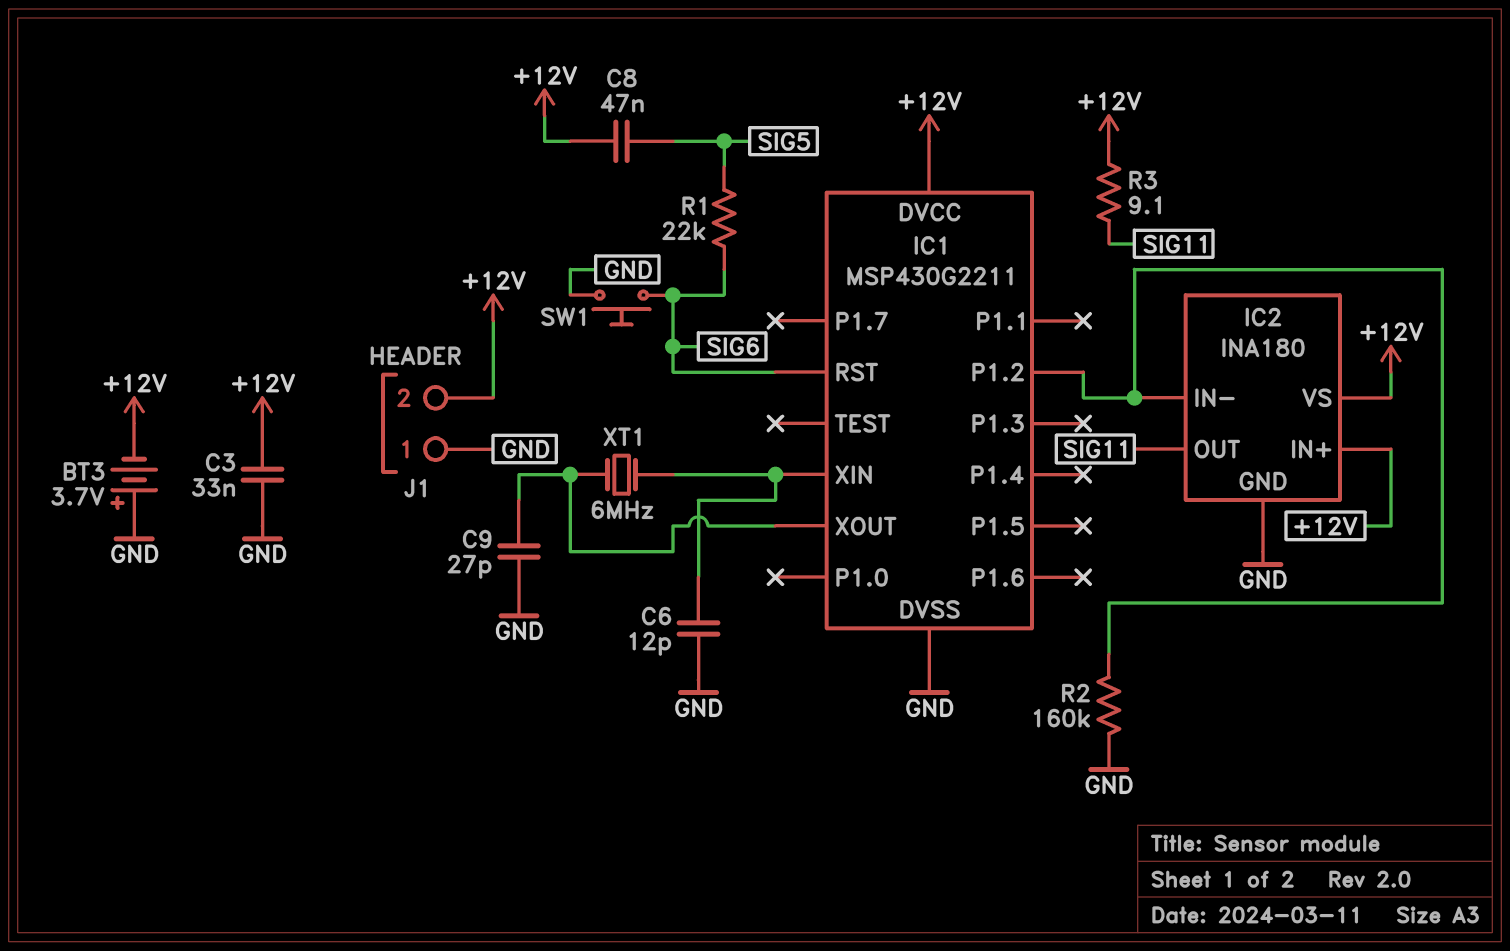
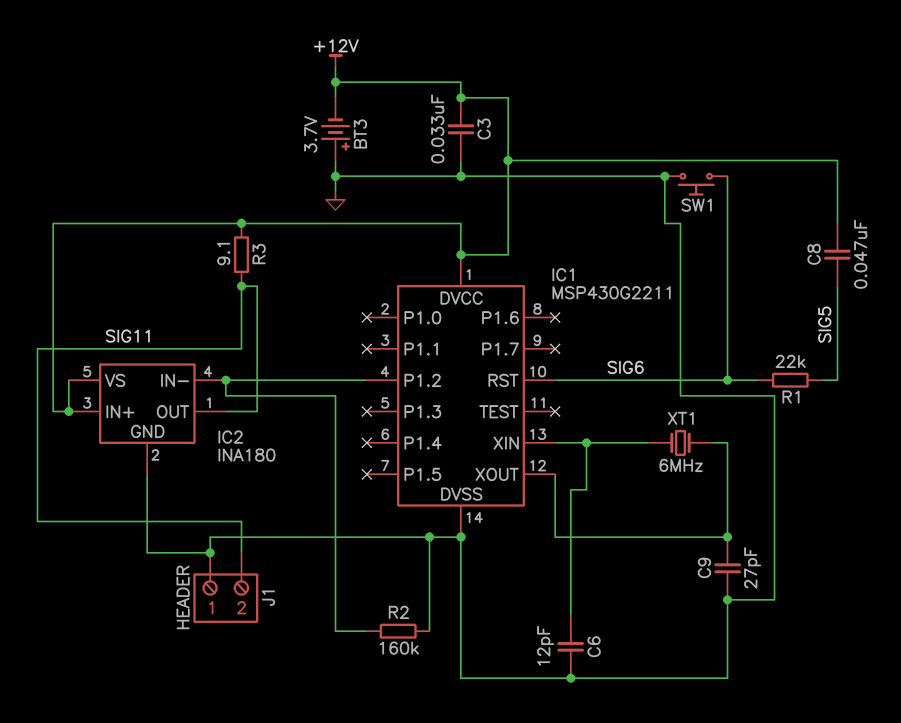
J1 pin 2: +12V -> SIG11

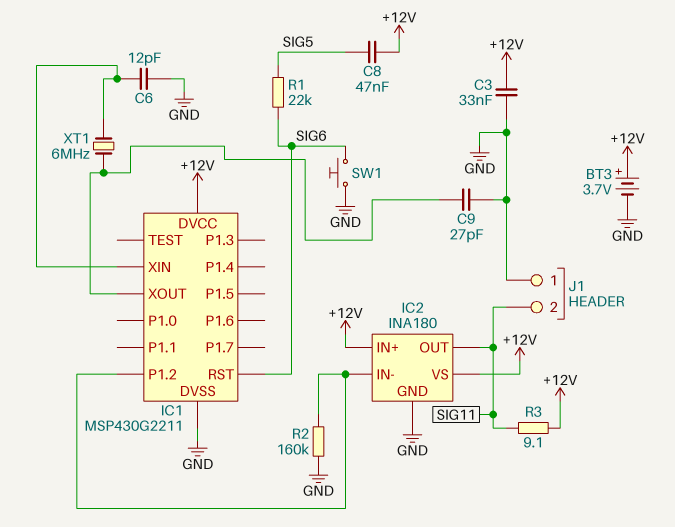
BT3: 3.7V (plus GND, minus +12V) -> 3.7V (plus +12V, minus GND)

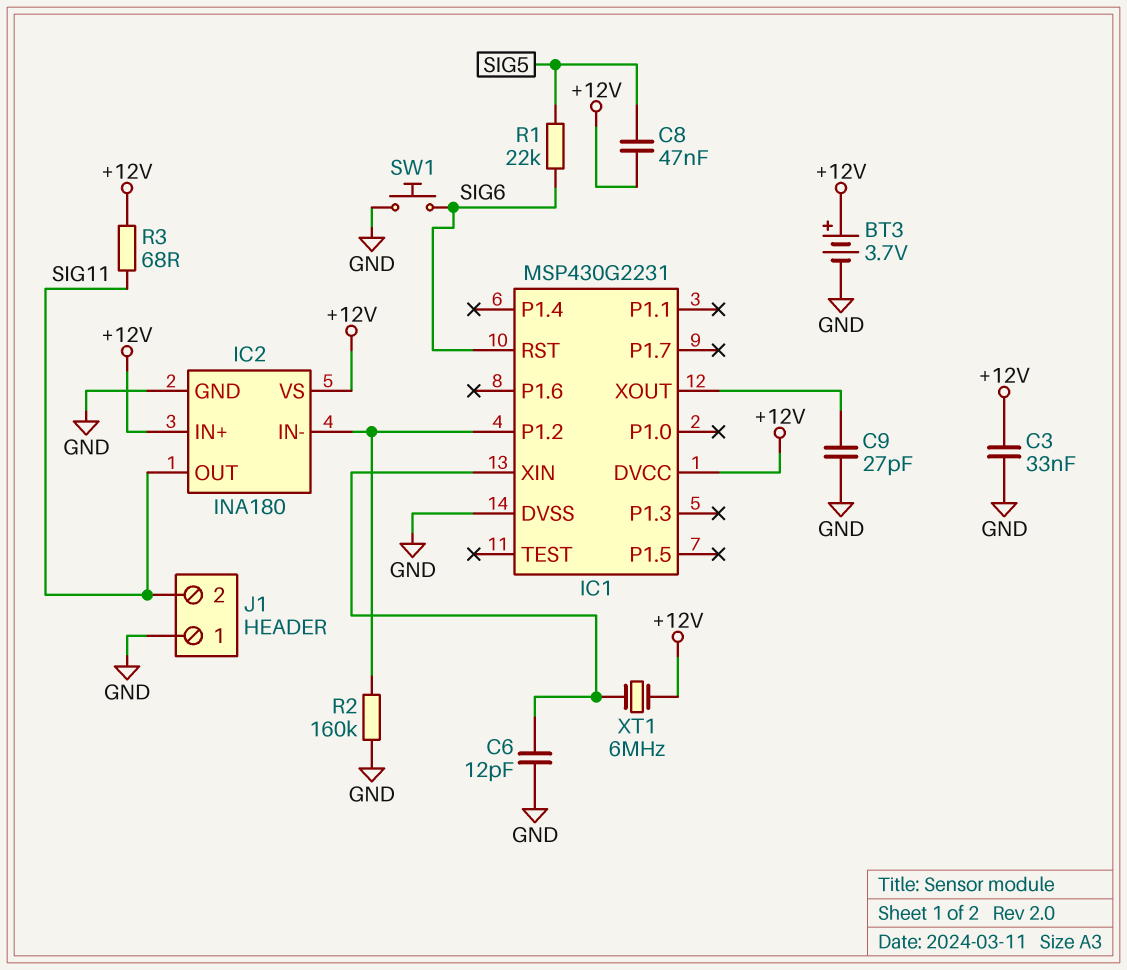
IC1: MSP430G2211 -> MSP430G2231
R3: 9.1 (+12V, SIG11) -> 68 (+12V, SIG11)
XT1: 6MHz (IC1/XIN, IC1/XOUT) -> 6MHz (+12V, IC1/XIN)

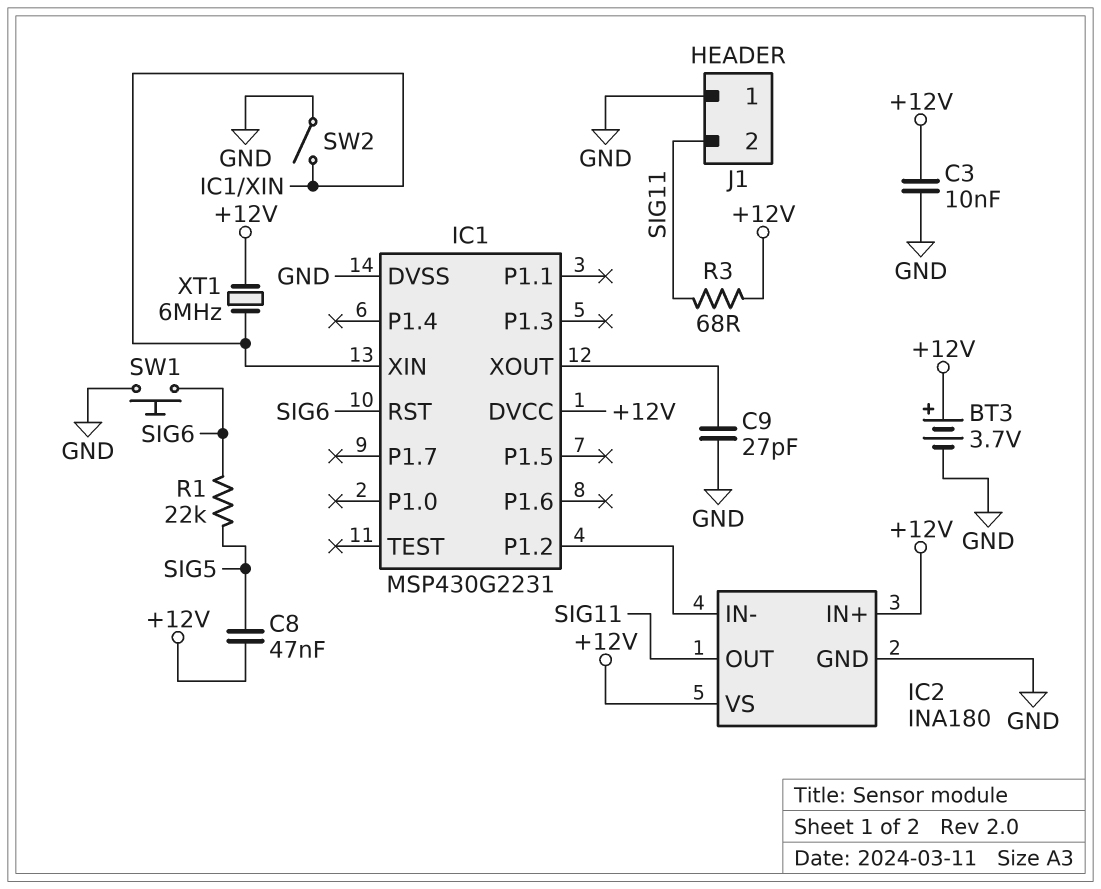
C3: 33nF (+12V, GND) -> 10nF (+12V, GND)
C6: 12pF (GND, IC1/XIN) -> none
R2: 160k (GND, IC1/P1.2) -> none
SW2: none -> switch (GND, IC1/XIN)

